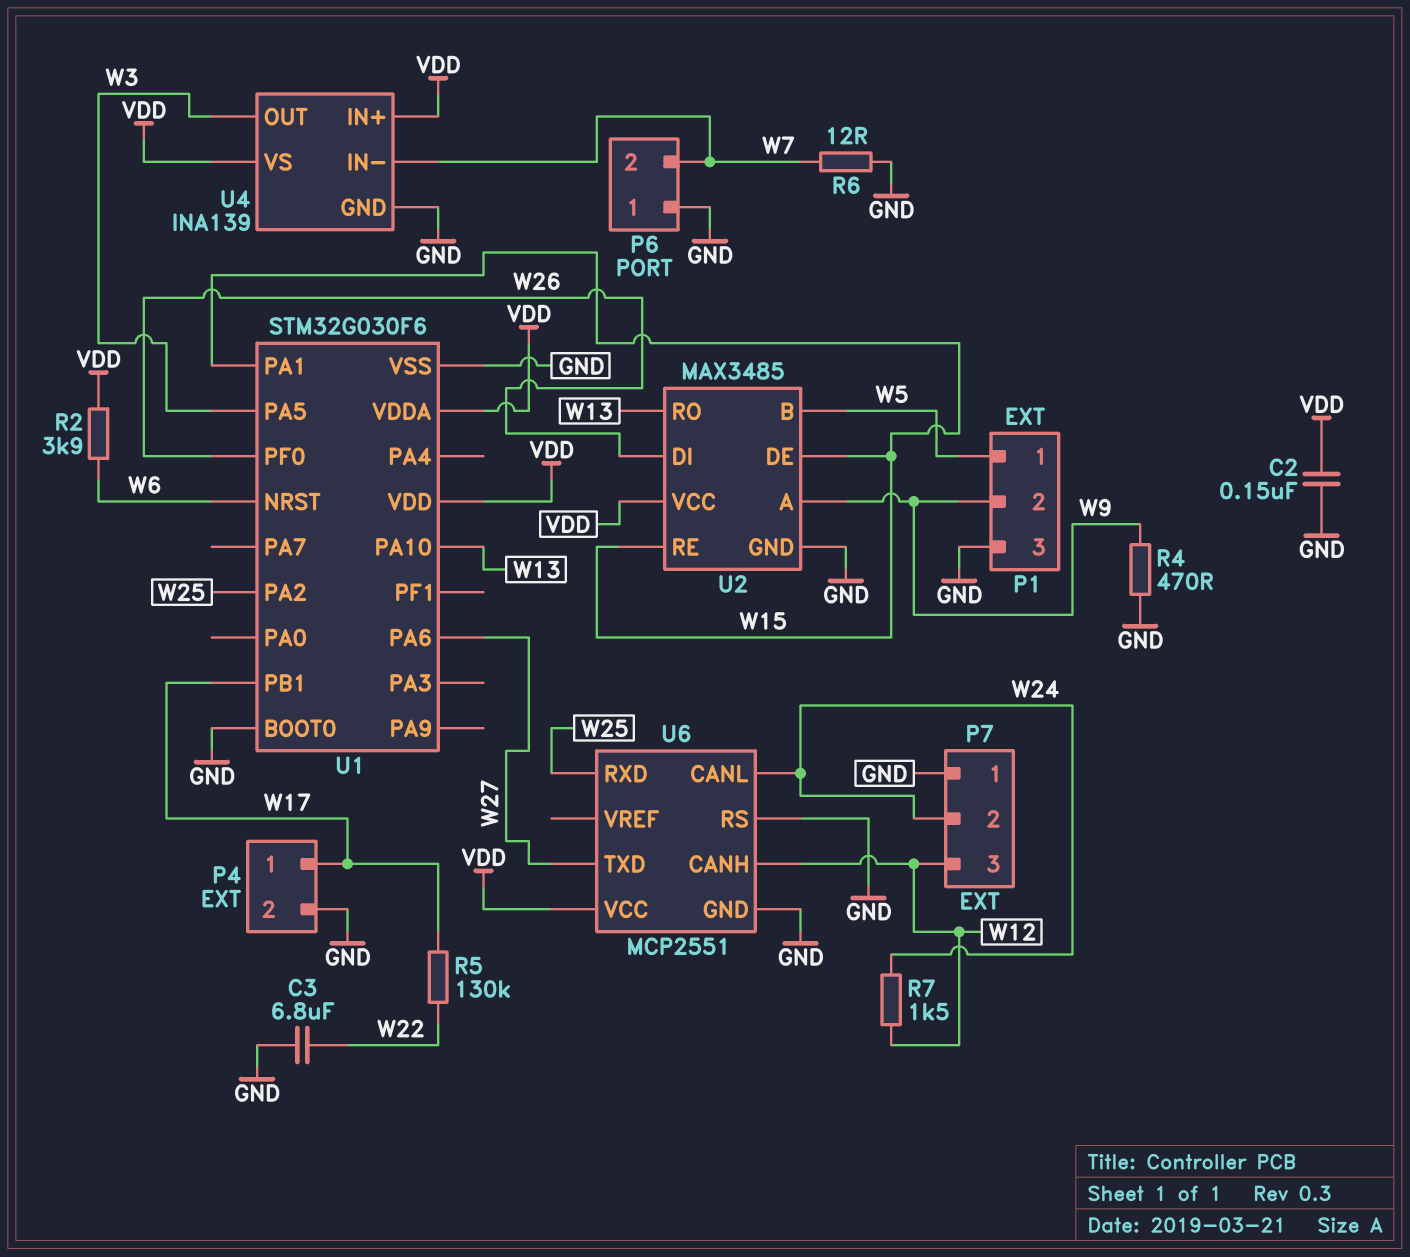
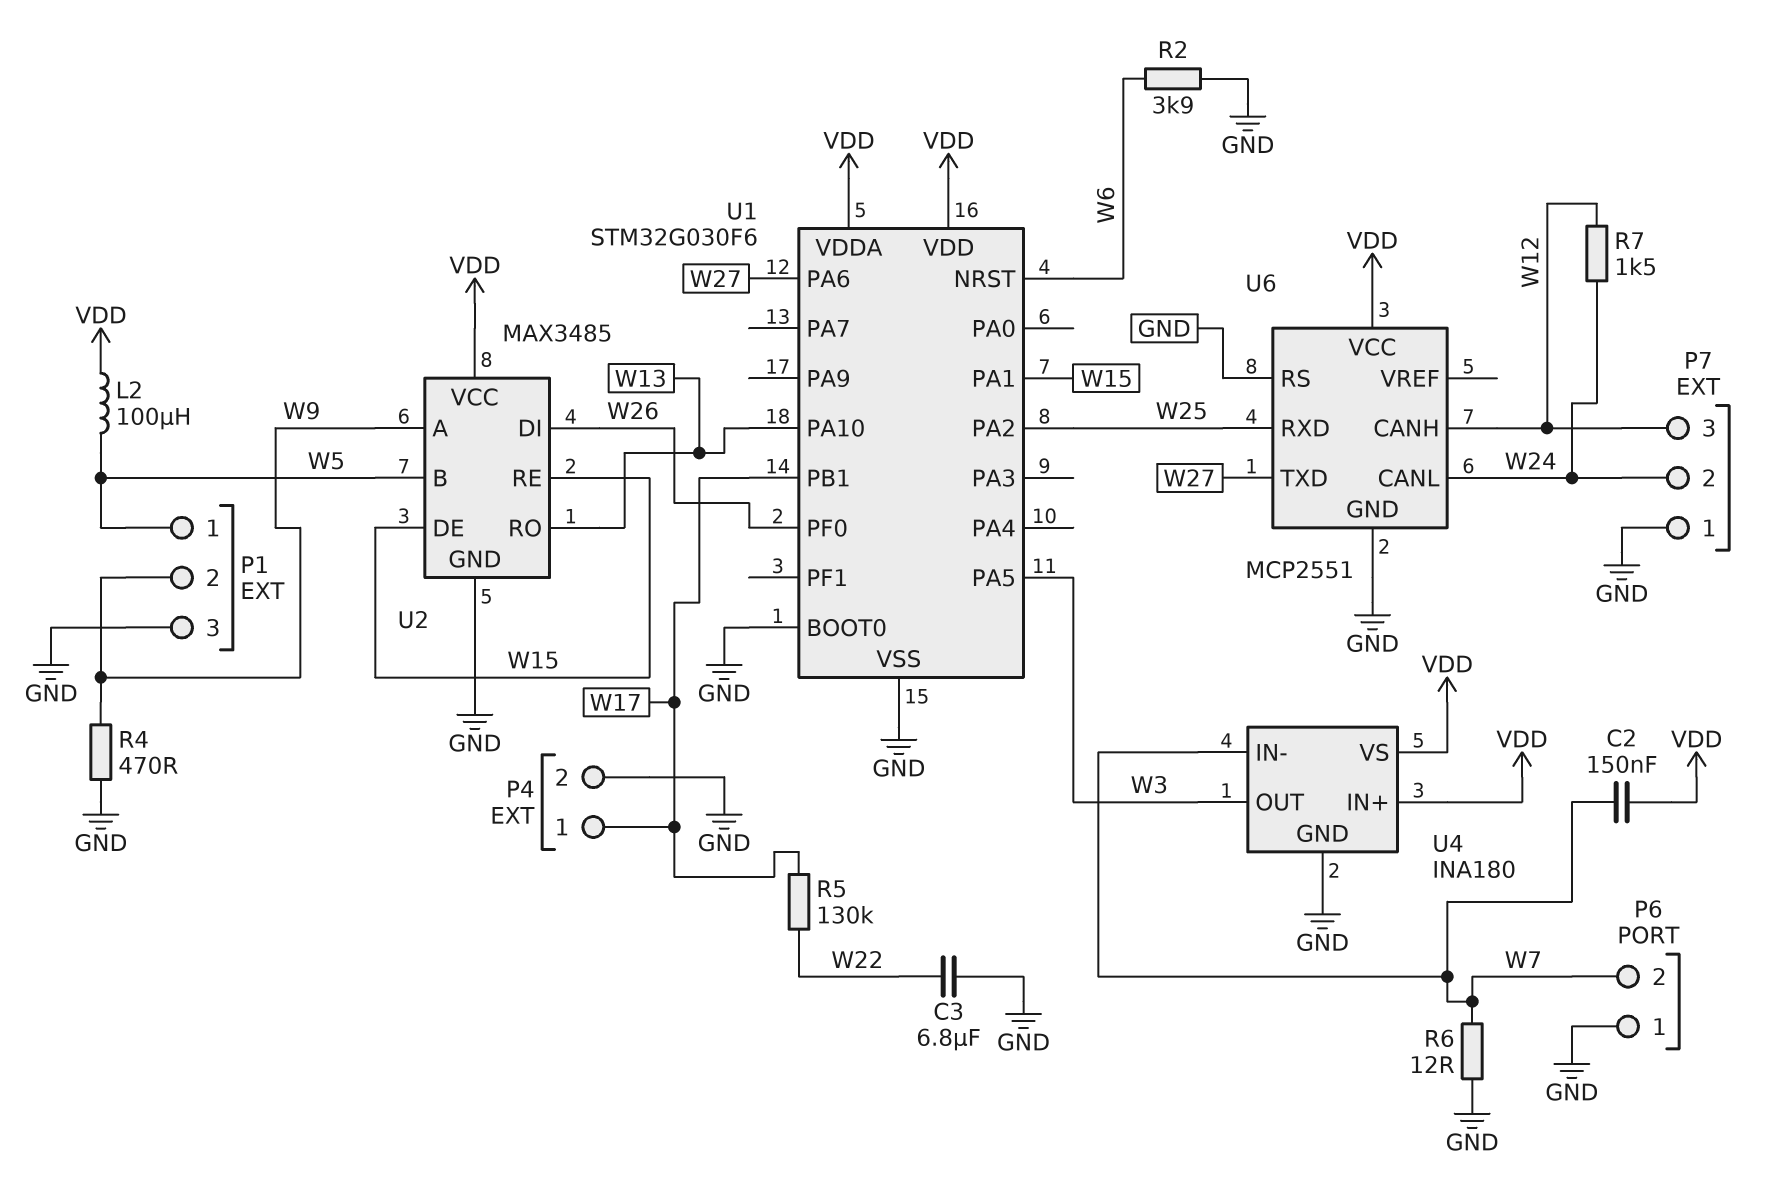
C2: 150nF (GND, VDD) -> 150nF (VDD, W7)
L2: none -> 100uH (VDD, W5)
R2: 3.9k (VDD, W6) -> 3.9k (GND, W6)
U4: INA139 -> INA180

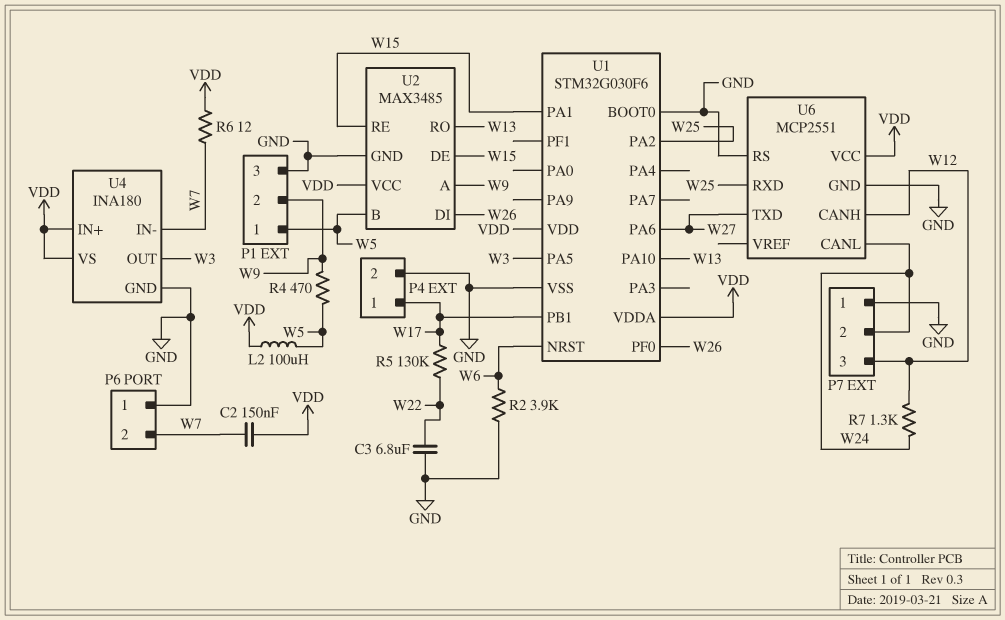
R4: 470 (GND, W9) -> 470 (W5, W9)
R6: 12 (GND, W7) -> 12 (VDD, W7)
R7: 1.5k (W12, W24) -> 1.3k (W12, W24)

